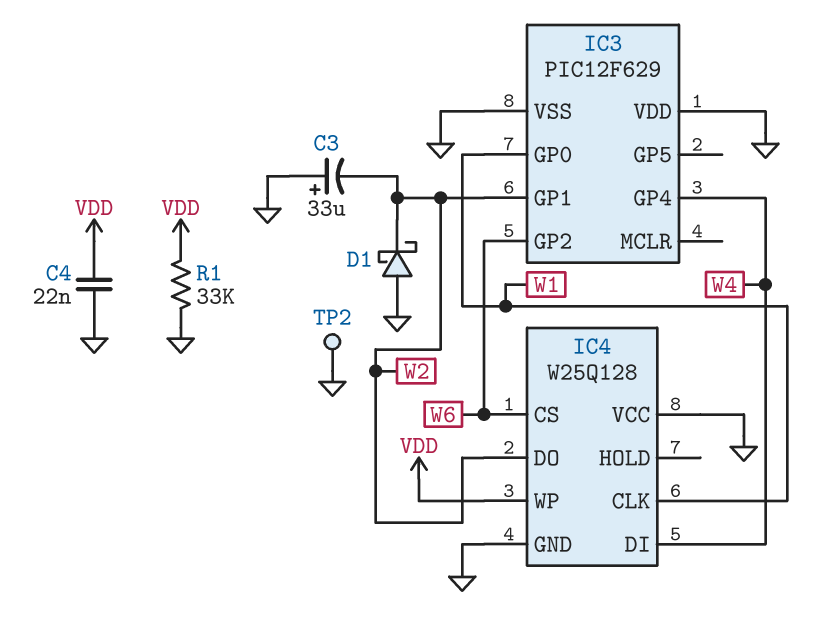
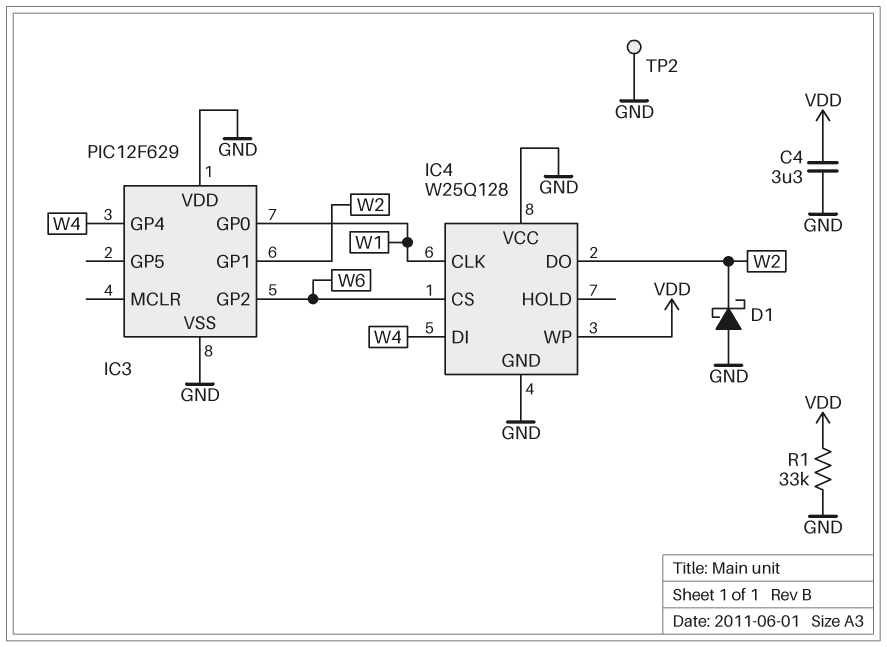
C3: 33uF (plus GND, minus W2) -> none
C4: 22nF (GND, VDD) -> 3.3uF (GND, VDD)

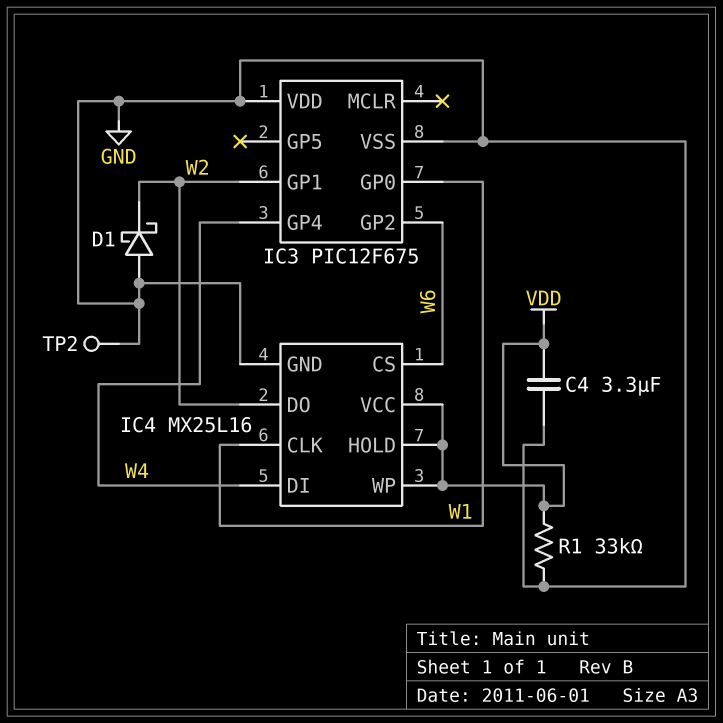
IC3: PIC12F629 -> PIC12F675
IC4: W25Q128 -> MX25L16
IC4 pin HOLD: none -> VDD
IC4 pin VCC: GND -> VDD

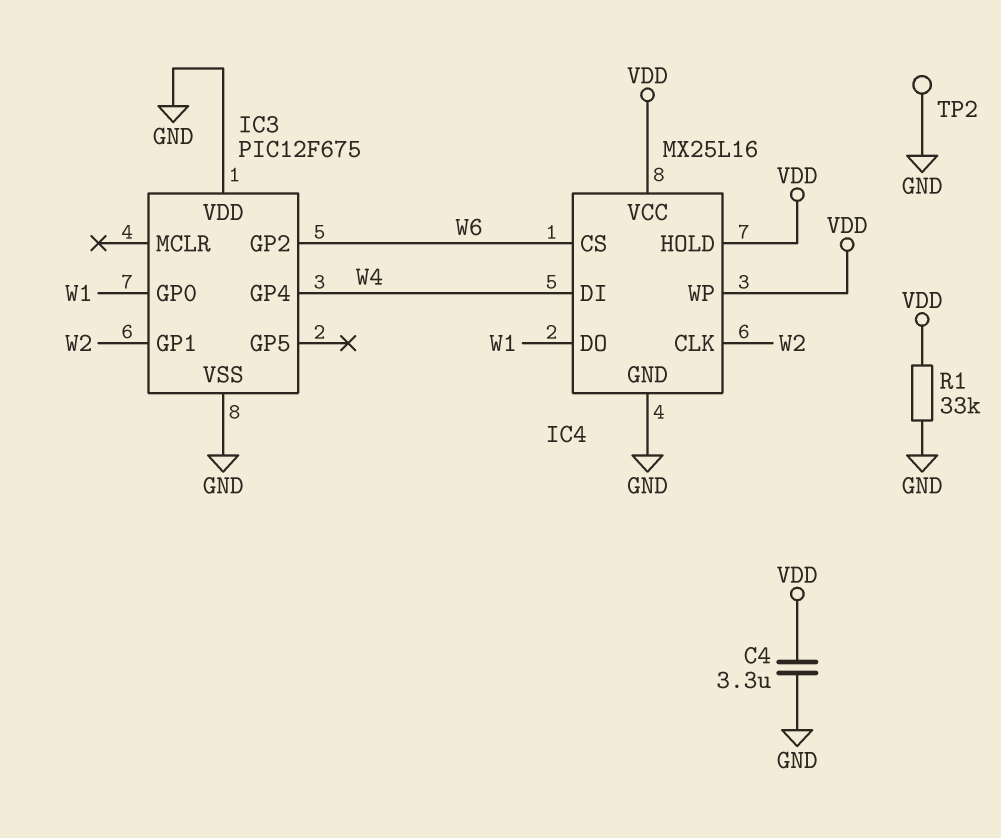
D1: schottky (A GND, K W2) -> none
IC4 pin CLK: W1 -> W2
IC4 pin DO: W2 -> W1

